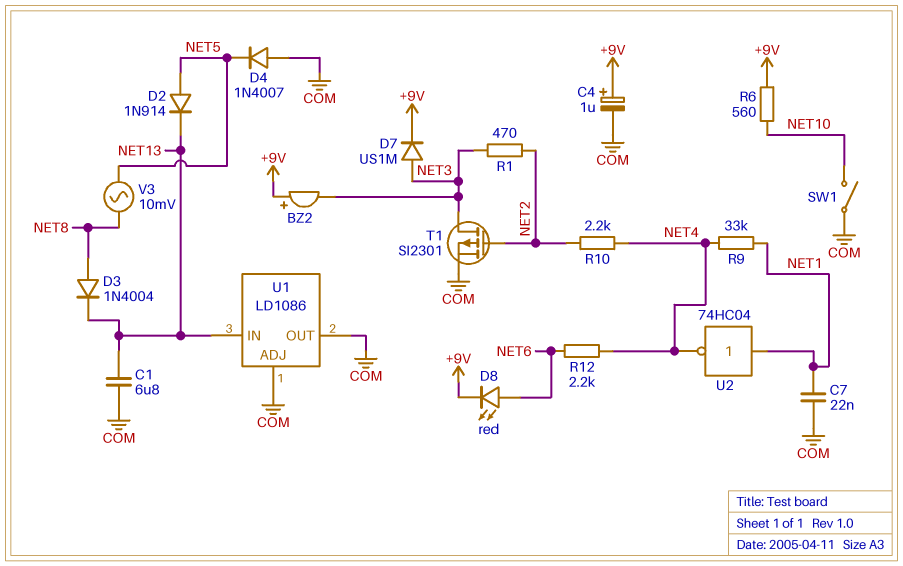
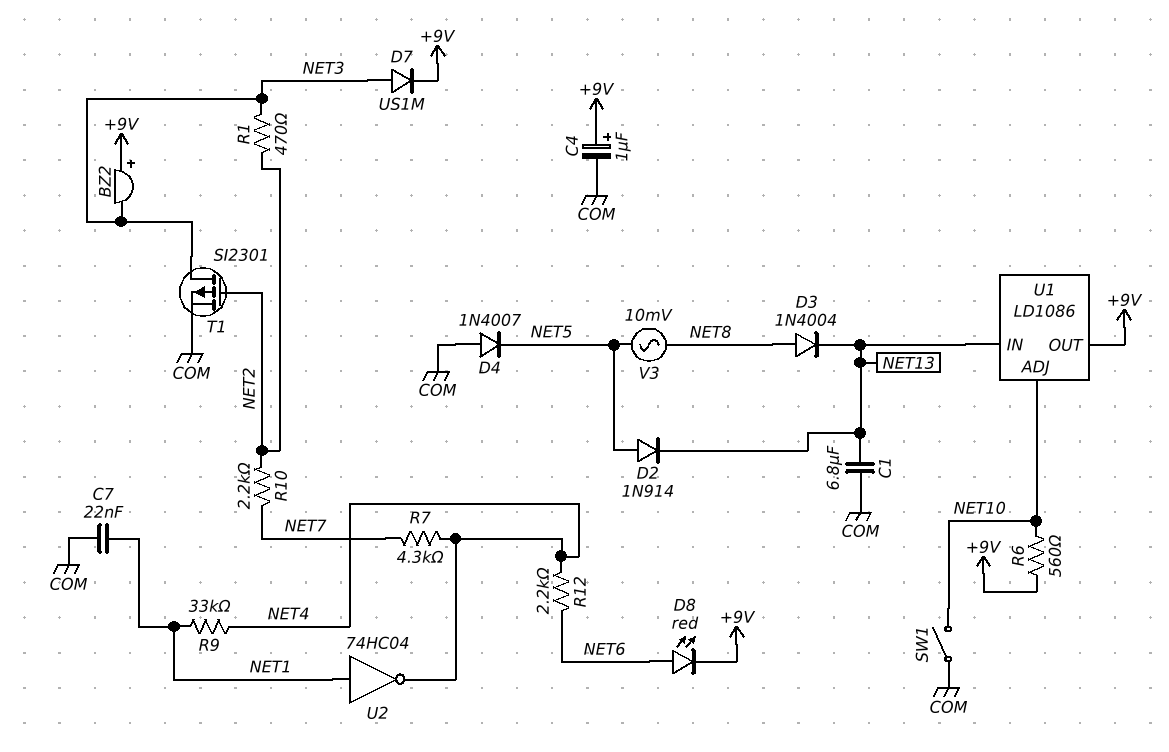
R7: none -> 4.3k (NET4, NET7)
R10: 2.2k (NET2, NET4) -> 2.2k (NET2, NET7)
U1 pin ADJ: COM -> NET10
U1 pin OUT: COM -> +9V

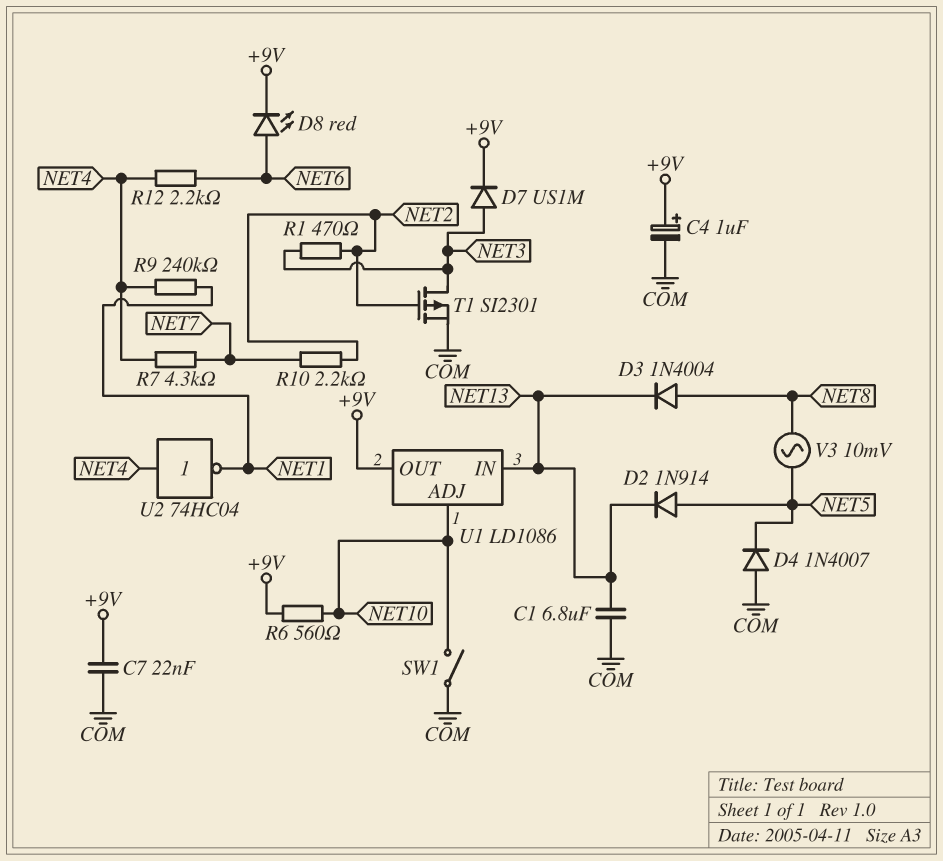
BZ2: buzzer (plus +9V, minus NET3) -> none
C7: 22nF (COM, NET1) -> 22nF (+9V, COM)
R9: 33k (NET1, NET4) -> 240k (NET1, NET4)
U2: NOT 74HC04 (in NET1, out NET4) -> NOT 74HC04 (in NET4, out NET1)

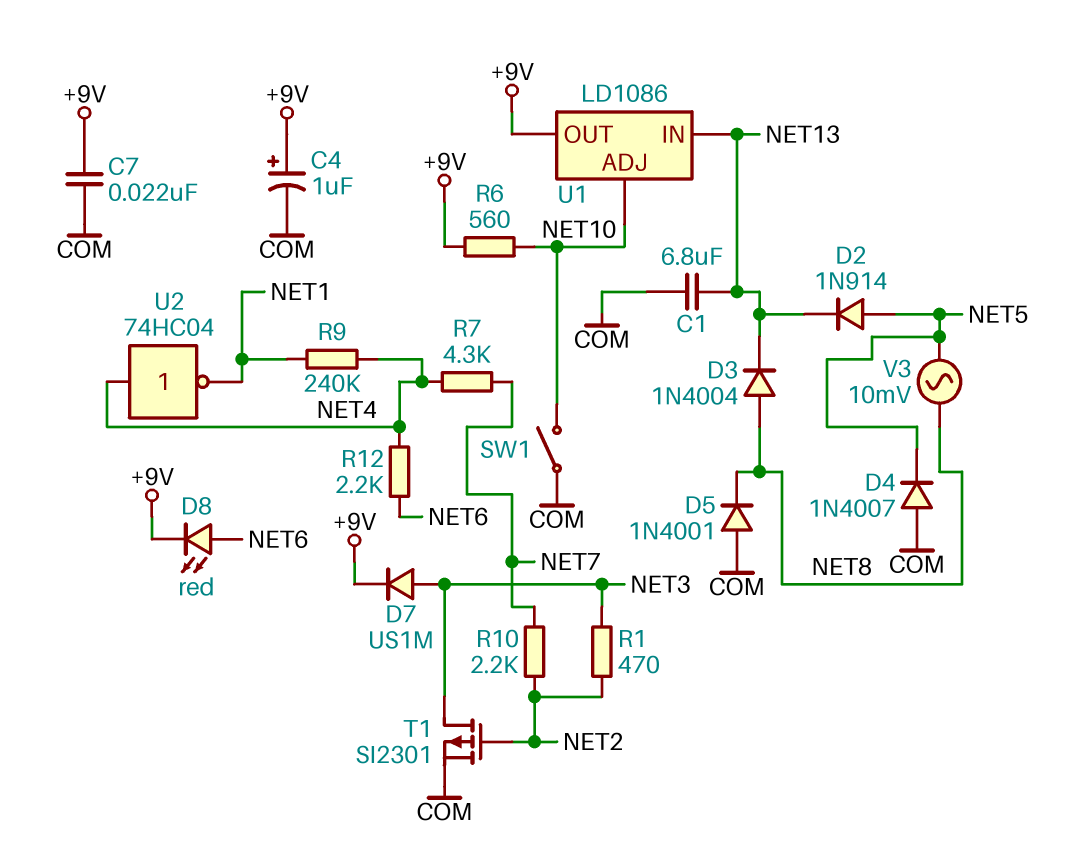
D5: none -> diode 1N4001 (A COM, K NET8)

